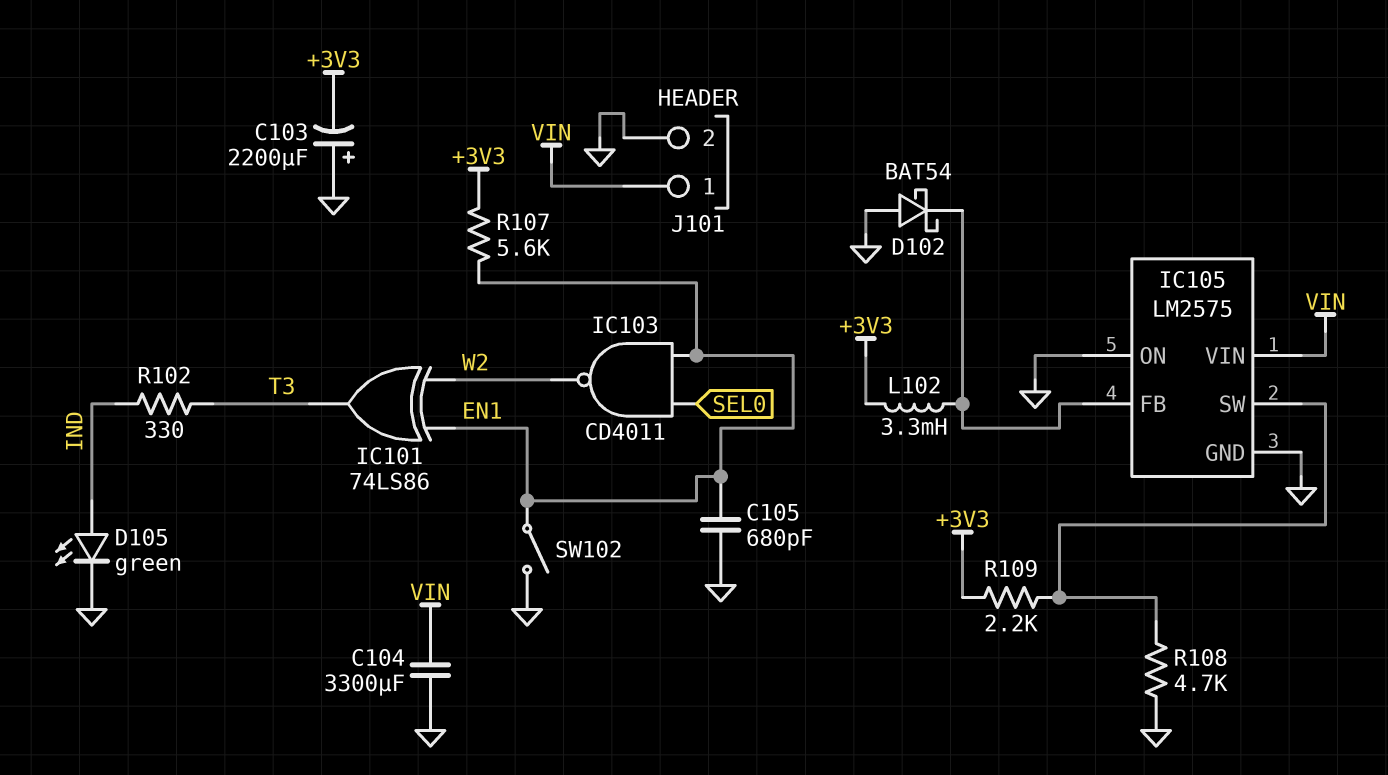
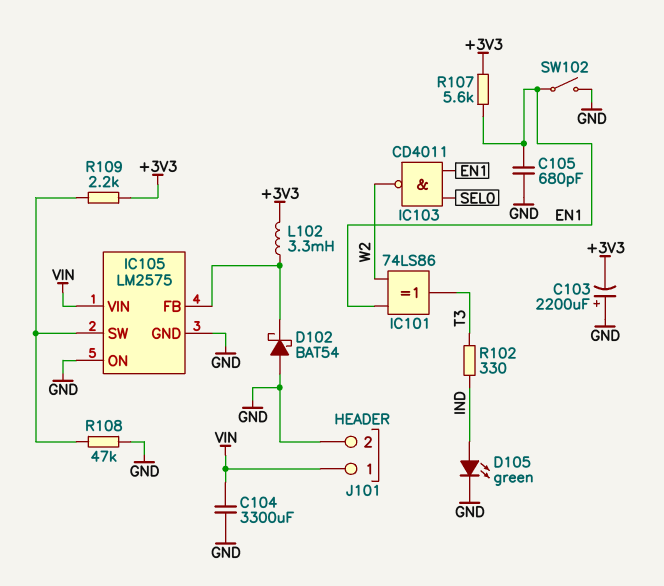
R108: 4.7k (GND, IC105/SW) -> 47k (GND, IC105/SW)

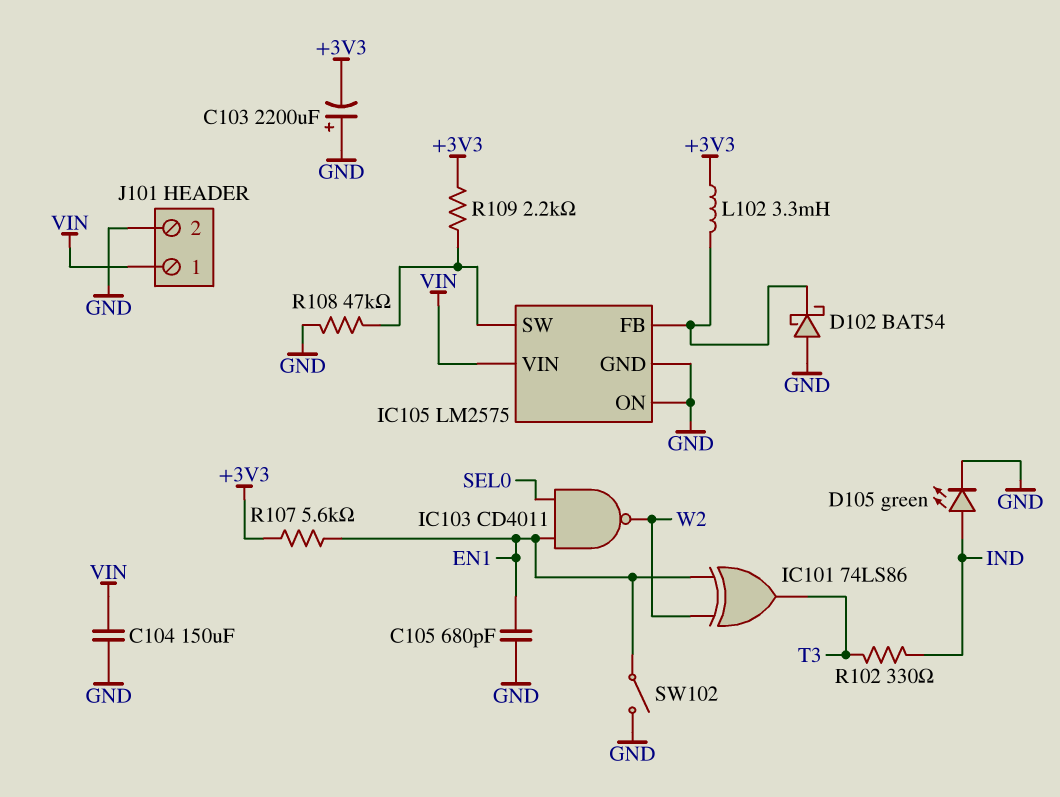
C104: 3300uF (GND, VIN) -> 150uF (GND, VIN)

